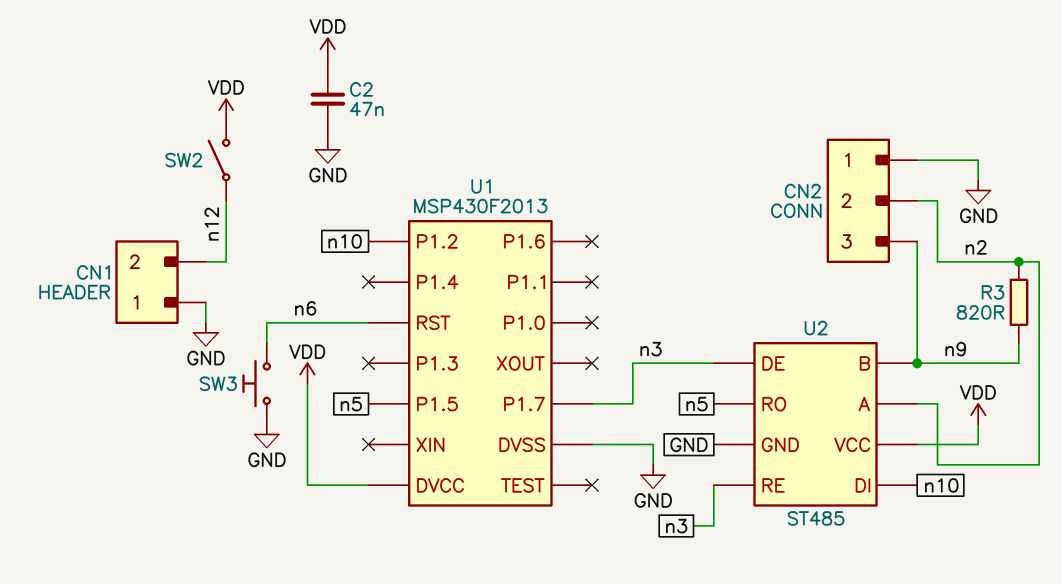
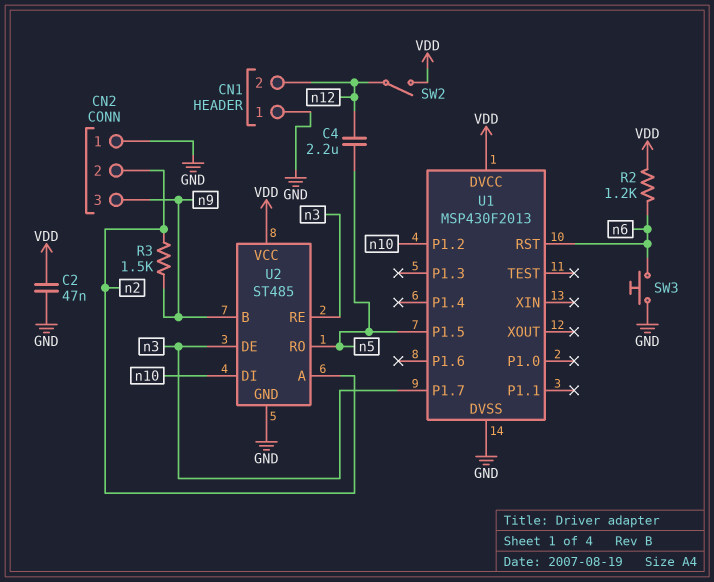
C4: none -> 2.2uF (n5, n12)
R2: none -> 1.2k (VDD, n6)
R3: 820 (n2, n9) -> 1.5k (n2, n9)

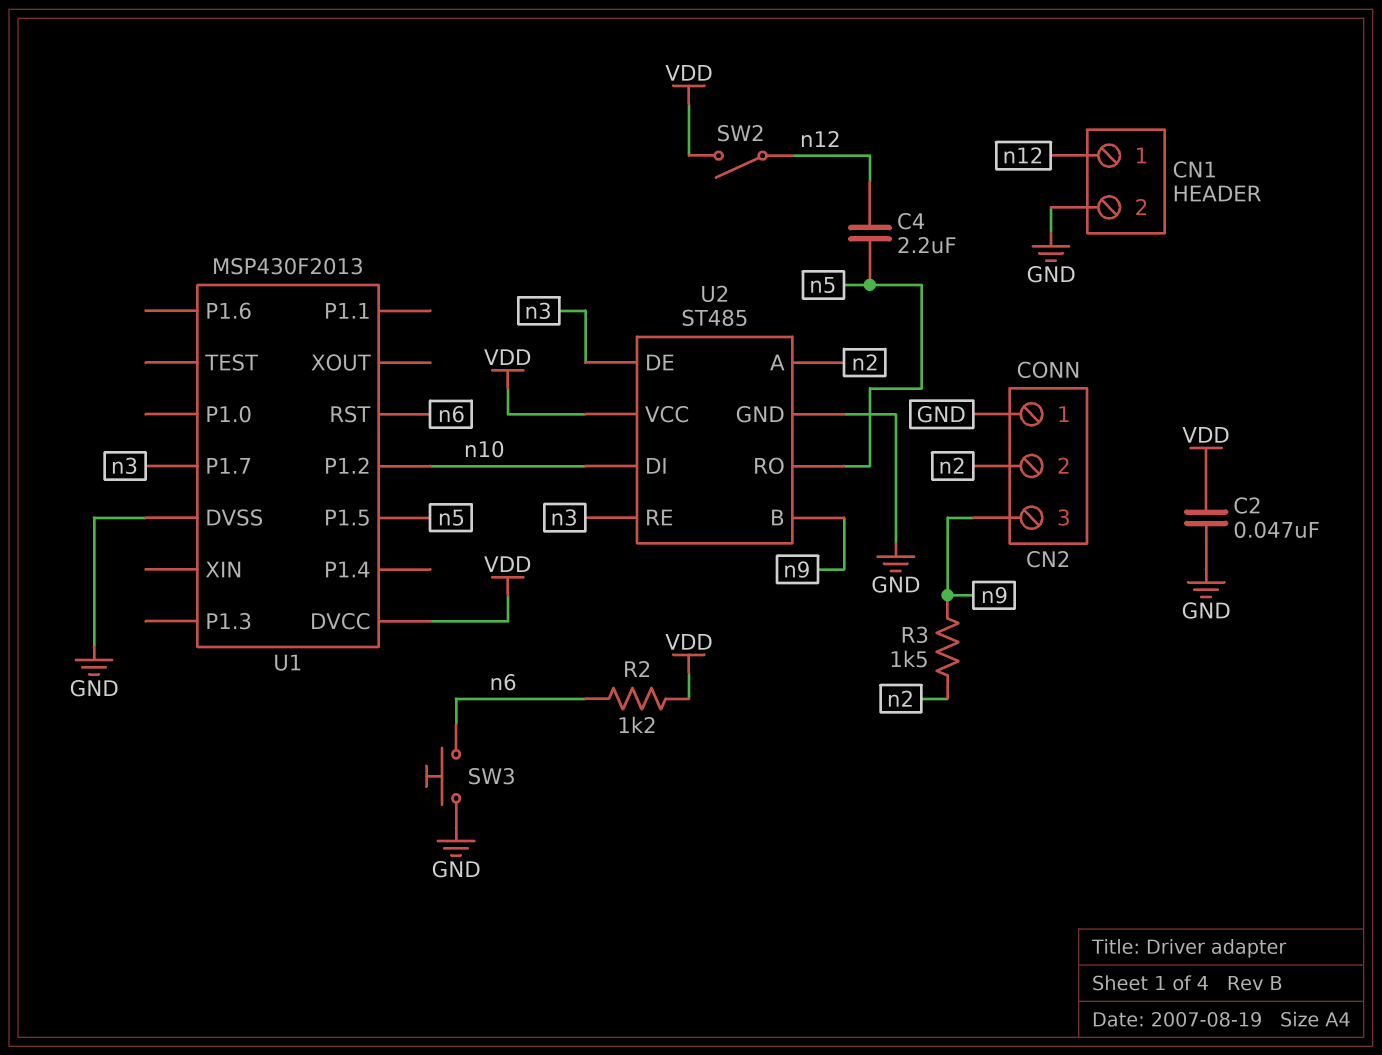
CN1 pin 1: GND -> n12
CN1 pin 2: n12 -> GND

